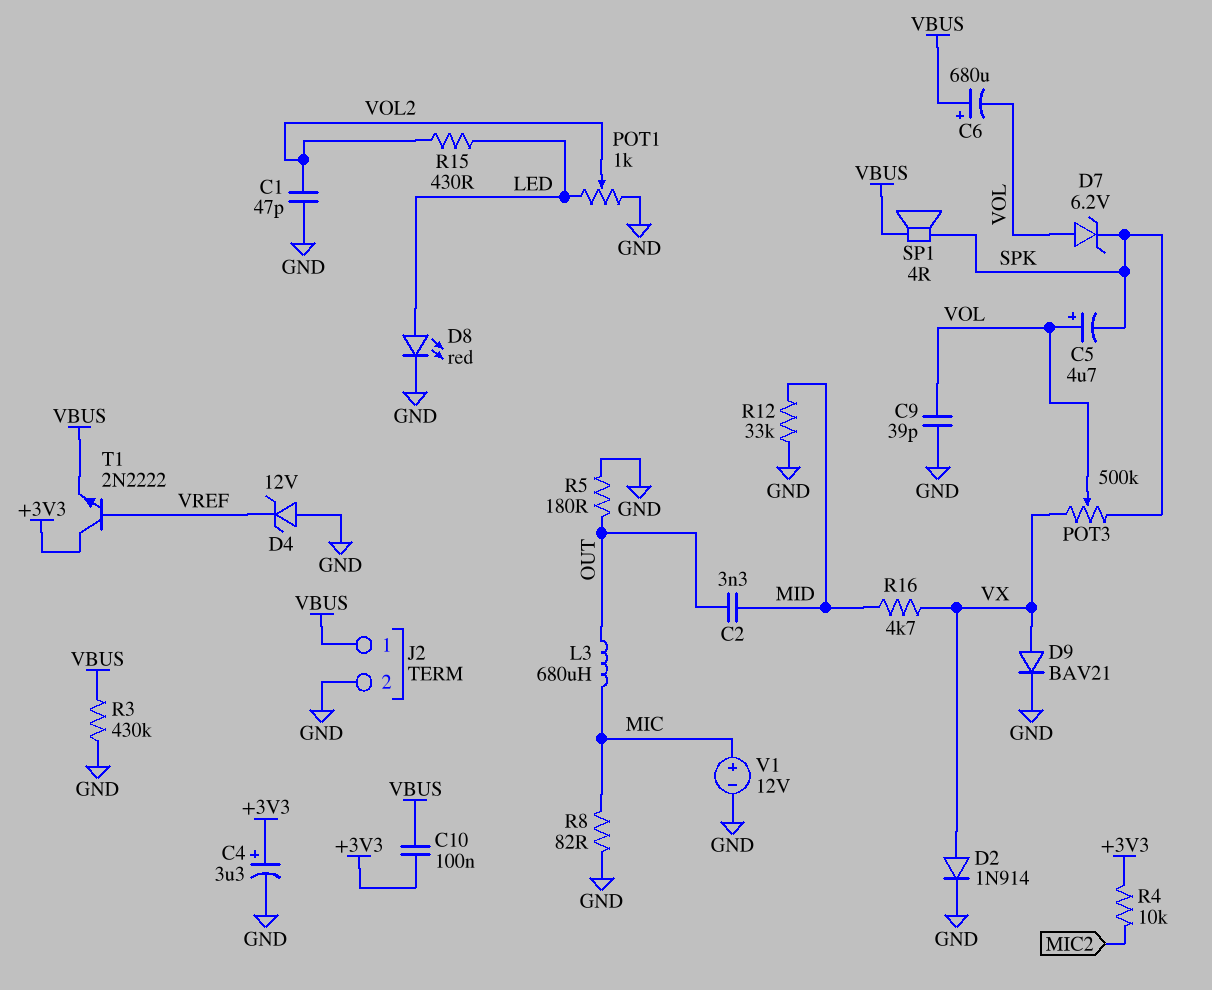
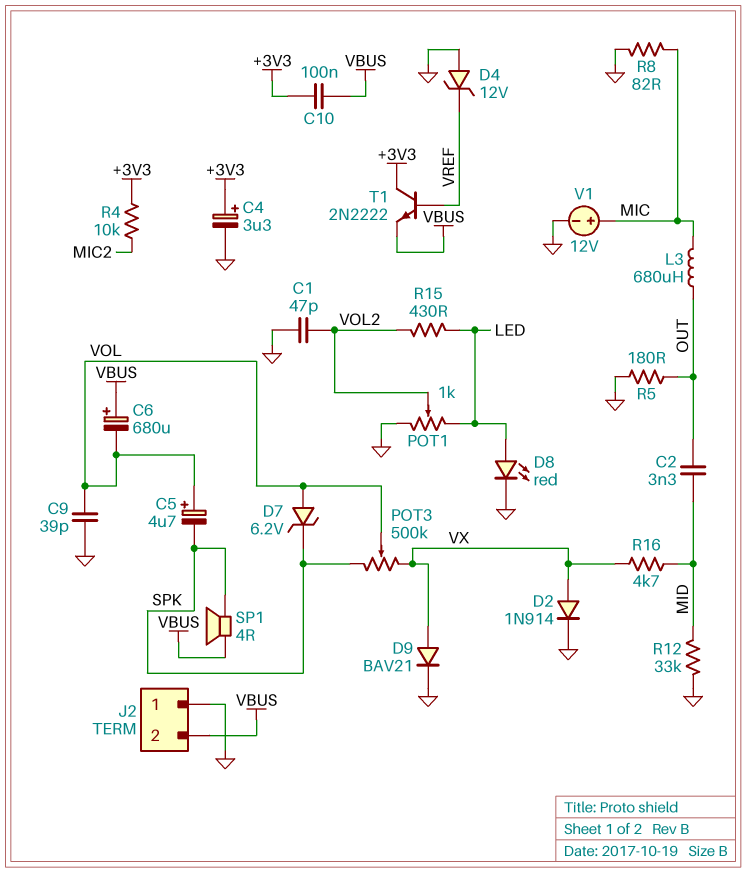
J2 pin 1: VBUS -> GND
J2 pin 2: GND -> VBUS
R3: 430k (GND, VBUS) -> none

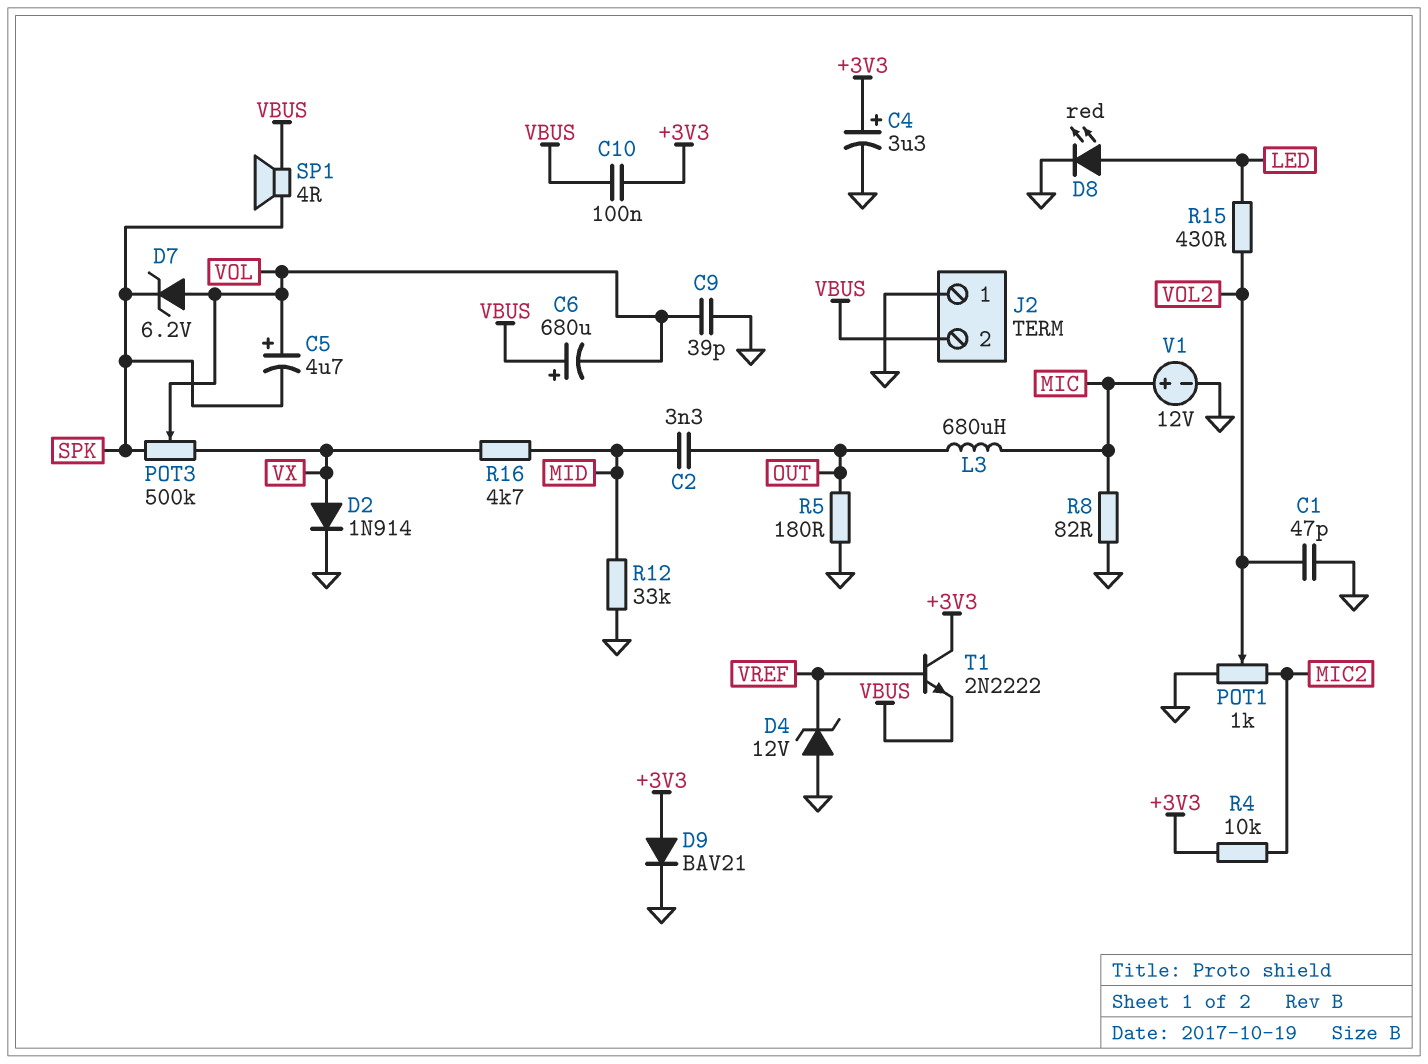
D9: diode BAV21 (A VX, K GND) -> diode BAV21 (A +3V3, K GND)
POT1: 1k (GND, LED, wiper VOL2) -> 1k (GND, MIC2, wiper VOL2)

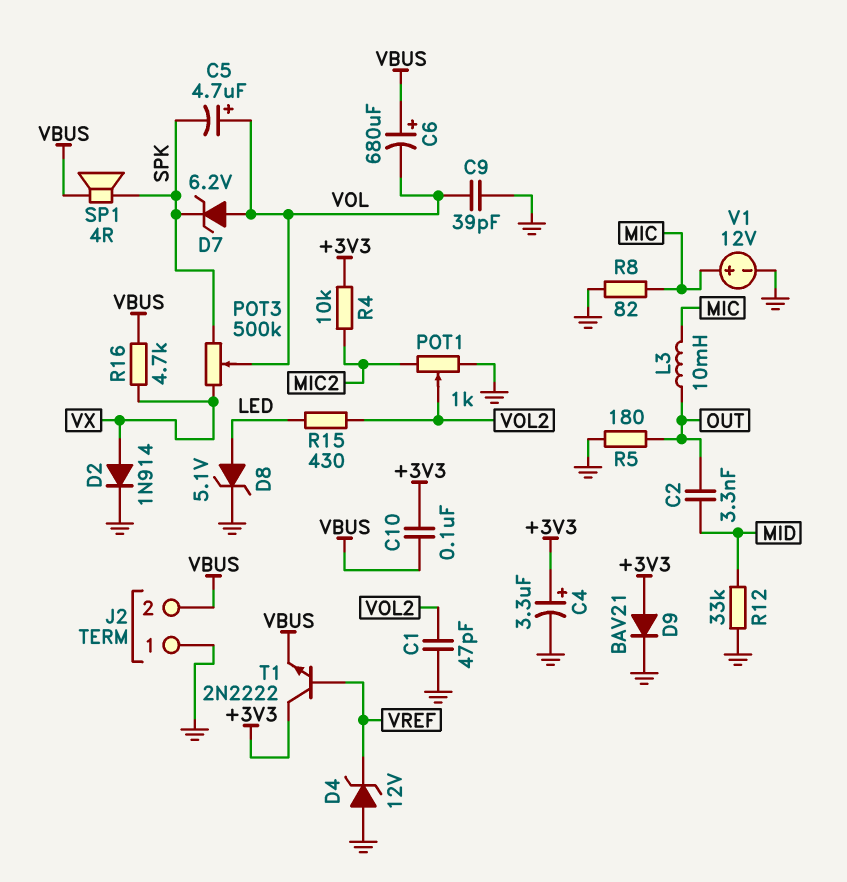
D8: LED red (A LED, K GND) -> zener 5.1V (A LED, K GND)
L3: 680uH (MIC, OUT) -> 10mH (MIC, OUT)
R16: 4.7k (MID, VX) -> 4.7k (VBUS, VX)

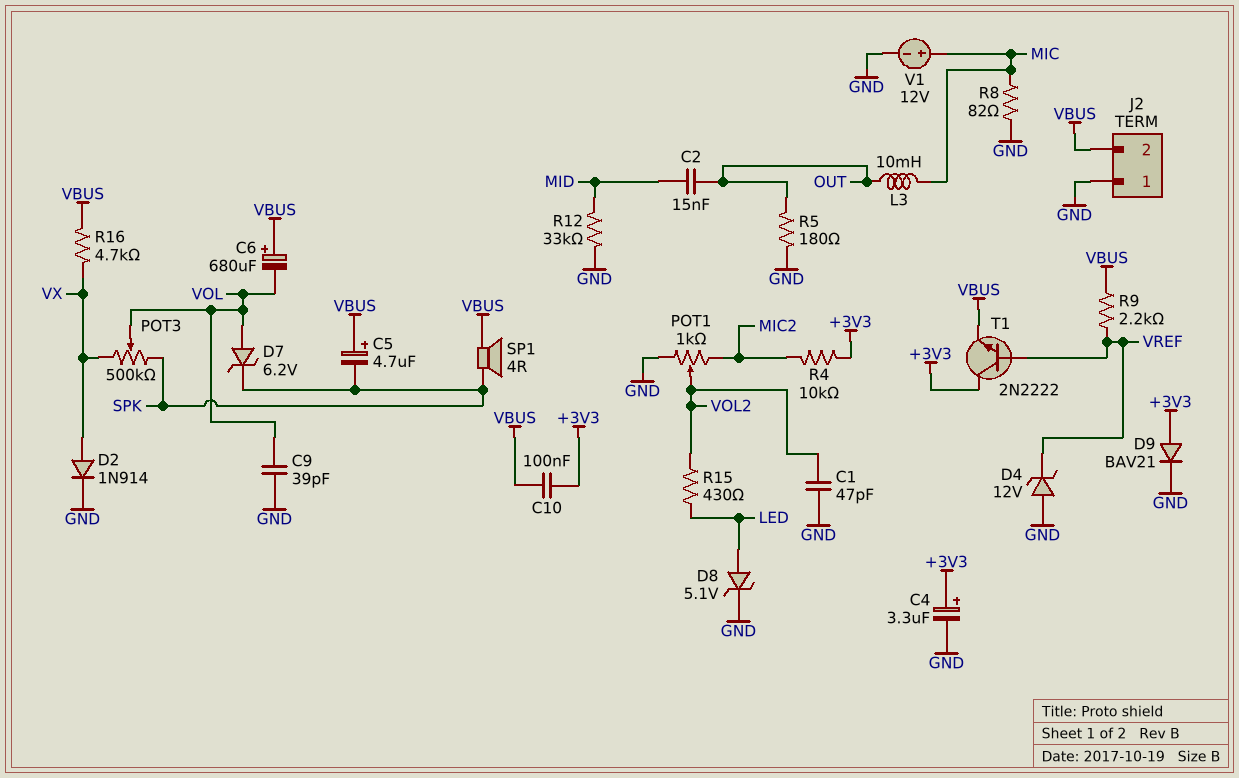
C2: 3.3nF (MID, OUT) -> 15nF (MID, OUT)
C5: 4.7uF (plus VOL, minus SPK) -> 4.7uF (plus VBUS, minus SPK)
R9: none -> 2.2k (VBUS, VREF)

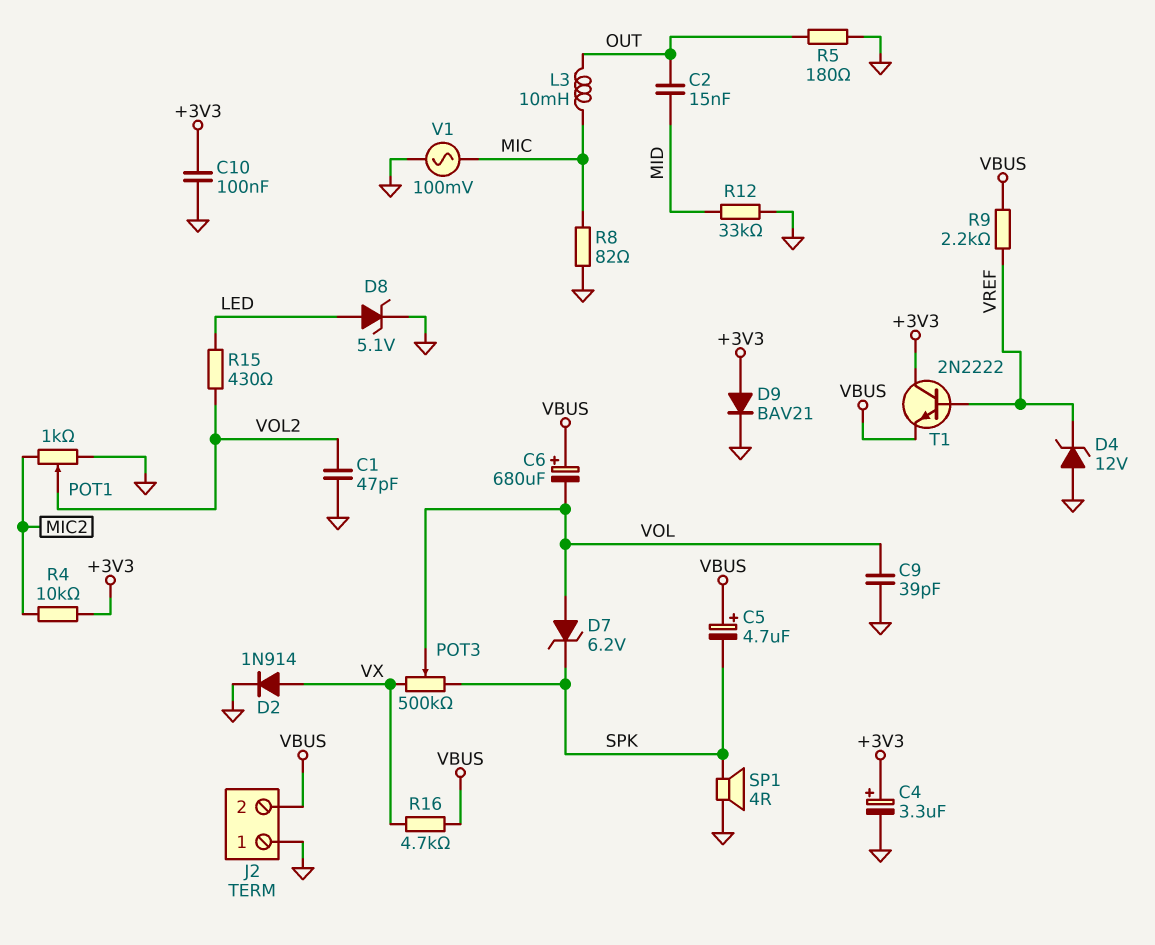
C10: 100nF (+3V3, VBUS) -> 100nF (+3V3, GND)
SP1: speaker 4R (SPK, VBUS) -> speaker 4R (GND, SPK)
V1: 12V (plus MIC, minus GND) -> AC 100mV (GND, MIC)

